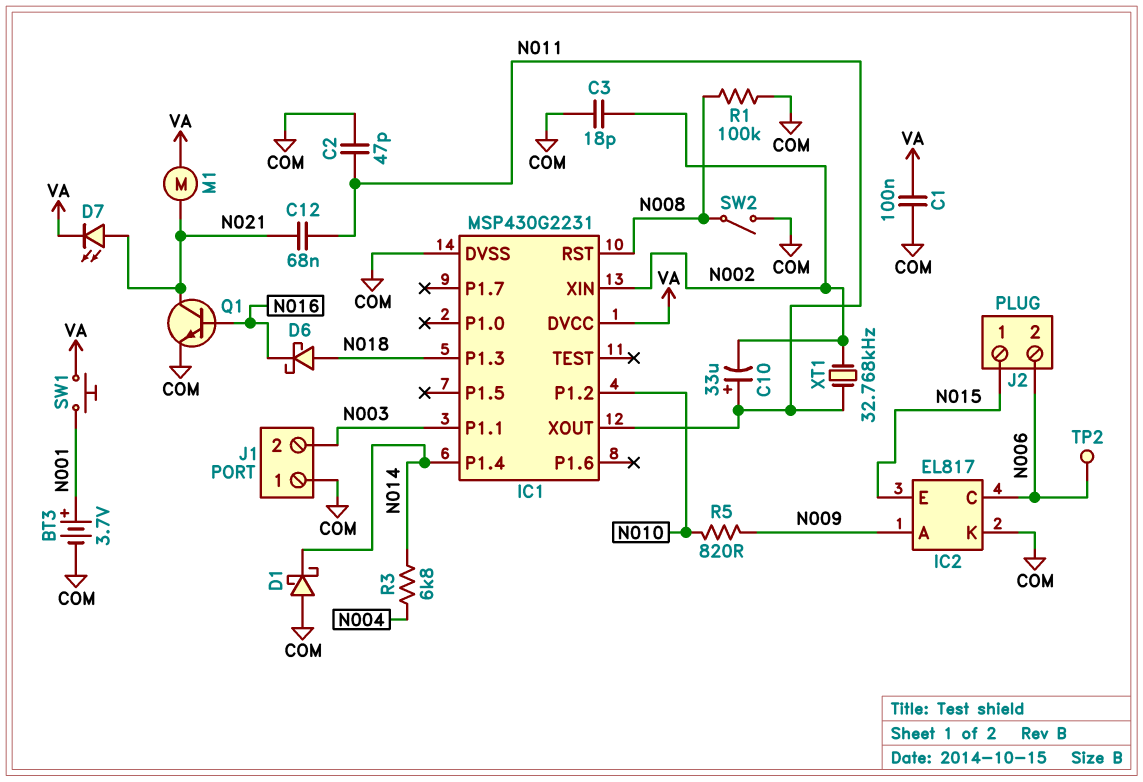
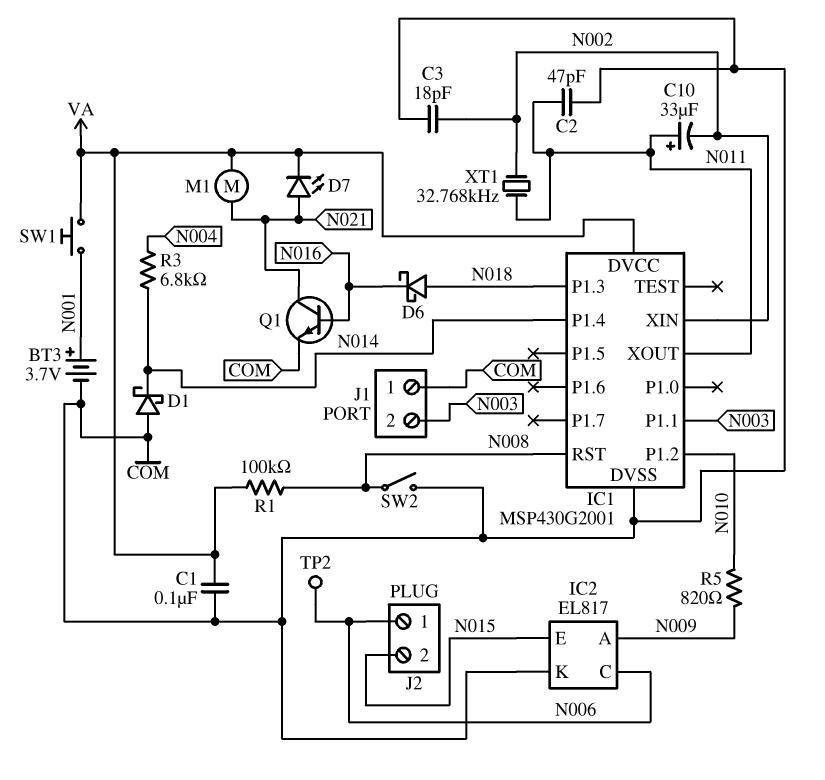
C12: 68nF (N011, N021) -> none
IC1: MSP430G2231 -> MSP430G2001
J2 pin 1: N015 -> N006
J2 pin 2: N006 -> N015
R1: 100k (COM, N008) -> 100k (N008, VA)

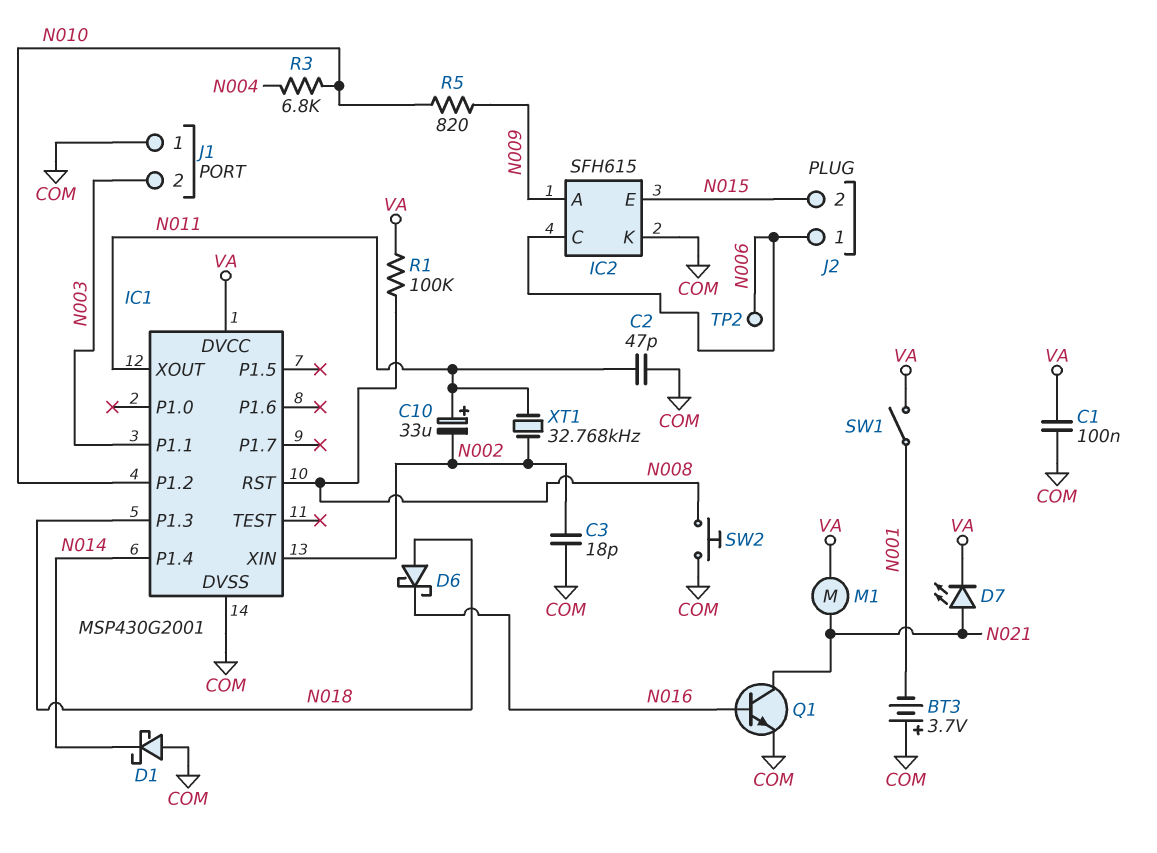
BT3: 3.7V (plus N001, minus COM) -> 3.7V (plus COM, minus N001)
IC2: EL817 -> SFH615
R3: 6.8k (N004, N014) -> 6.8k (N004, N010)
SW1: button (N001, VA) -> switch (N001, VA)
SW2: switch (COM, N008) -> button (COM, N008)

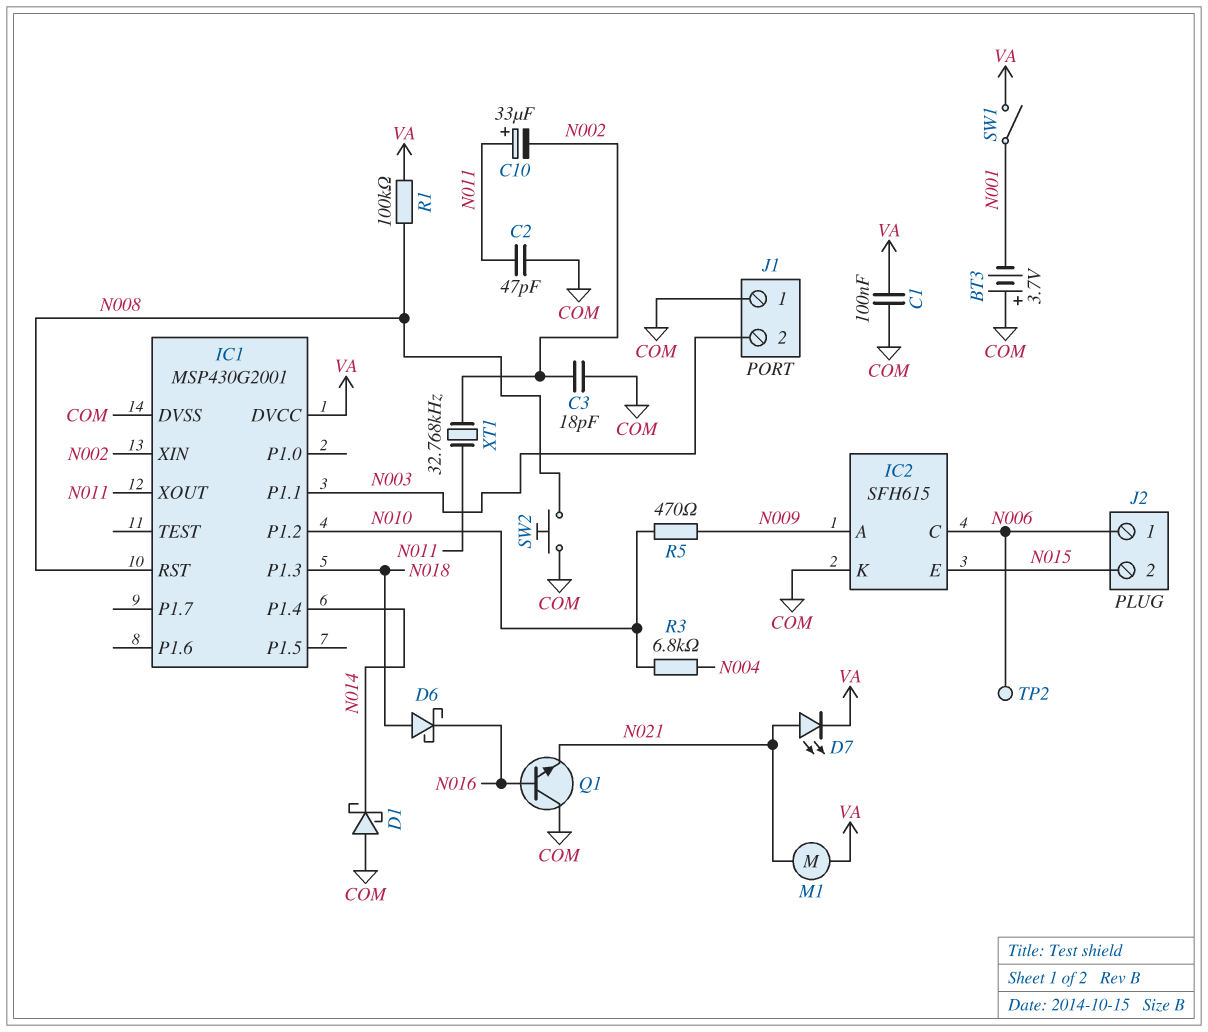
Q1: NPN (B N016, C N021, E COM) -> NPN (B N016, C COM, E N021)
R5: 820 (N009, N010) -> 470 (N009, N010)

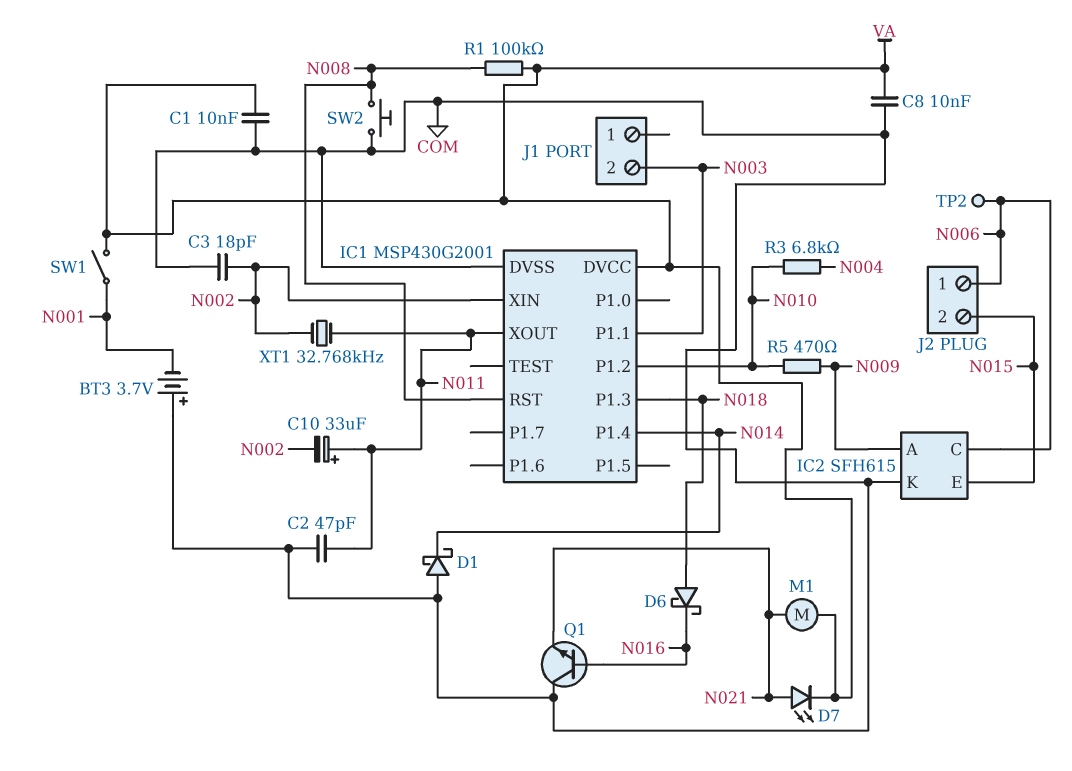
C1: 100nF (COM, VA) -> 10nF (COM, VA)
C8: none -> 10nF (COM, VA)
J1 pin 1: COM -> none

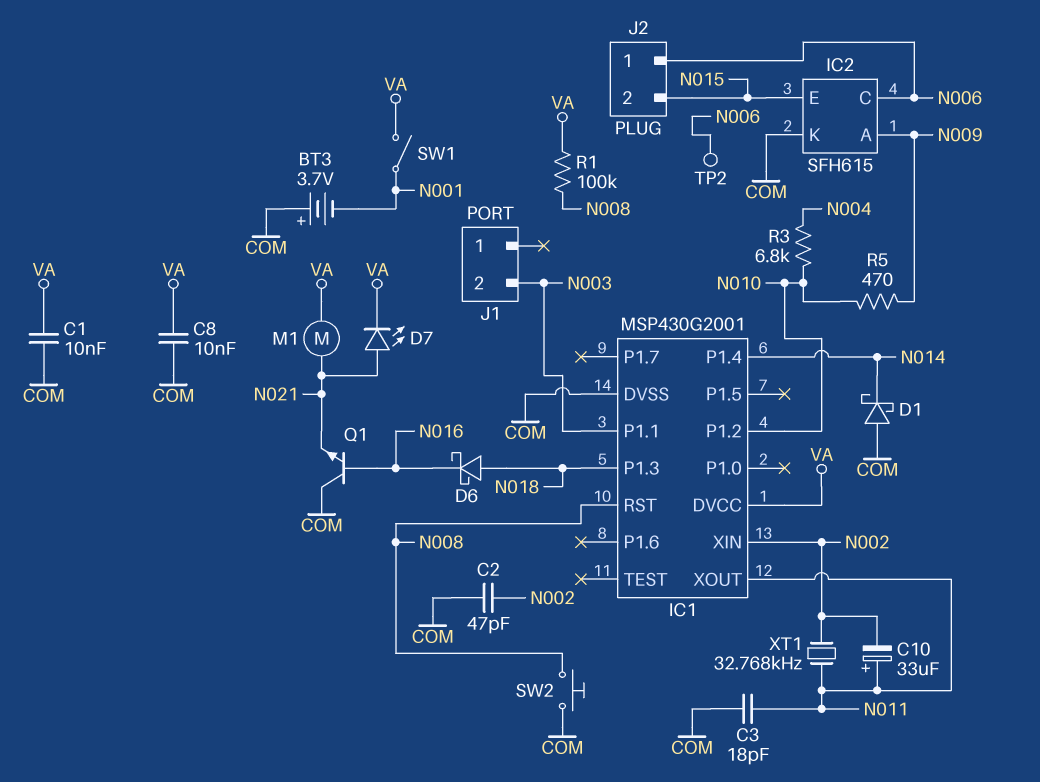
C2: 47pF (COM, N011) -> 47pF (COM, N002)
C3: 18pF (COM, N002) -> 18pF (COM, N011)

